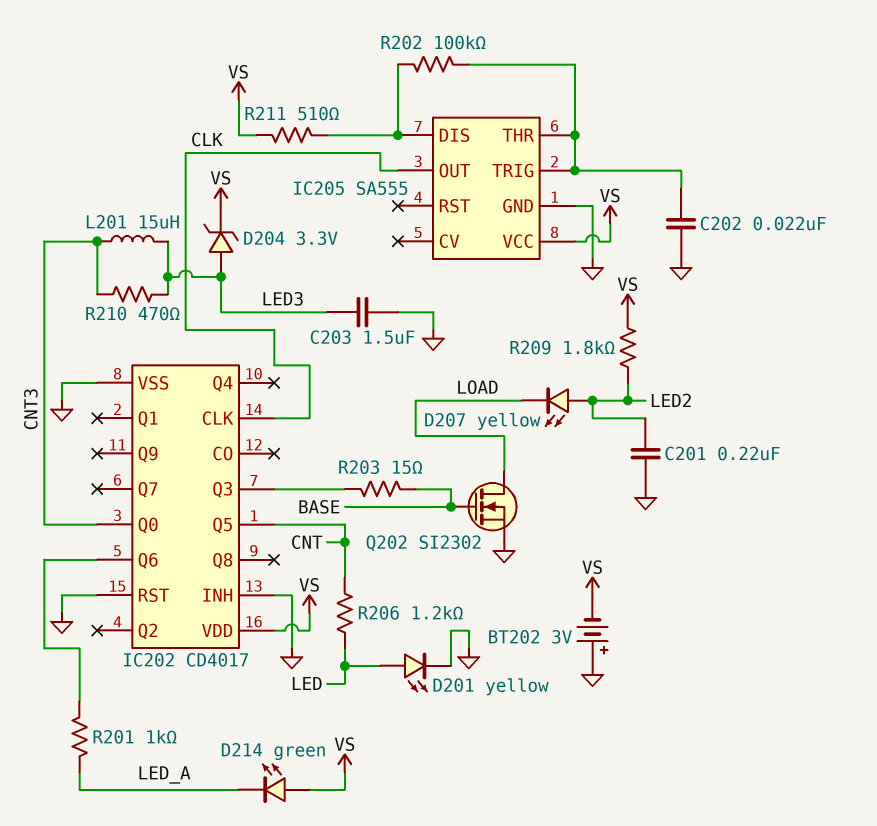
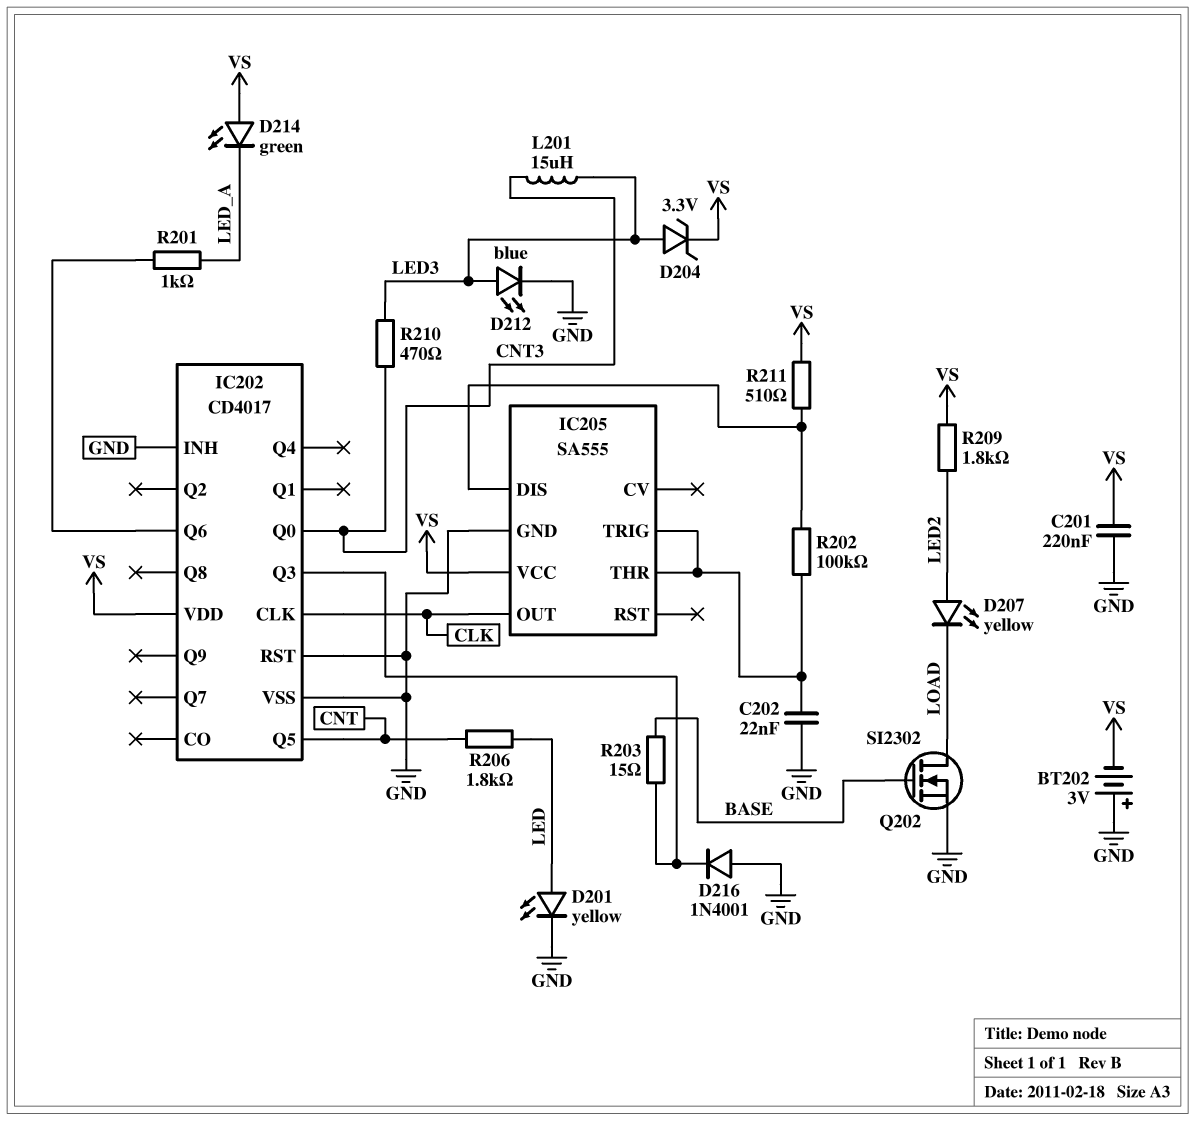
C201: 220nF (GND, LED2) -> 220nF (GND, VS)
C203: 1.5uF (GND, LED3) -> none
D212: none -> LED blue (A LED3, K GND)
D216: none -> diode 1N4001 (A GND, K IC202/Q3)
R206: 1.2k (CNT, LED) -> 1.8k (CNT, LED)

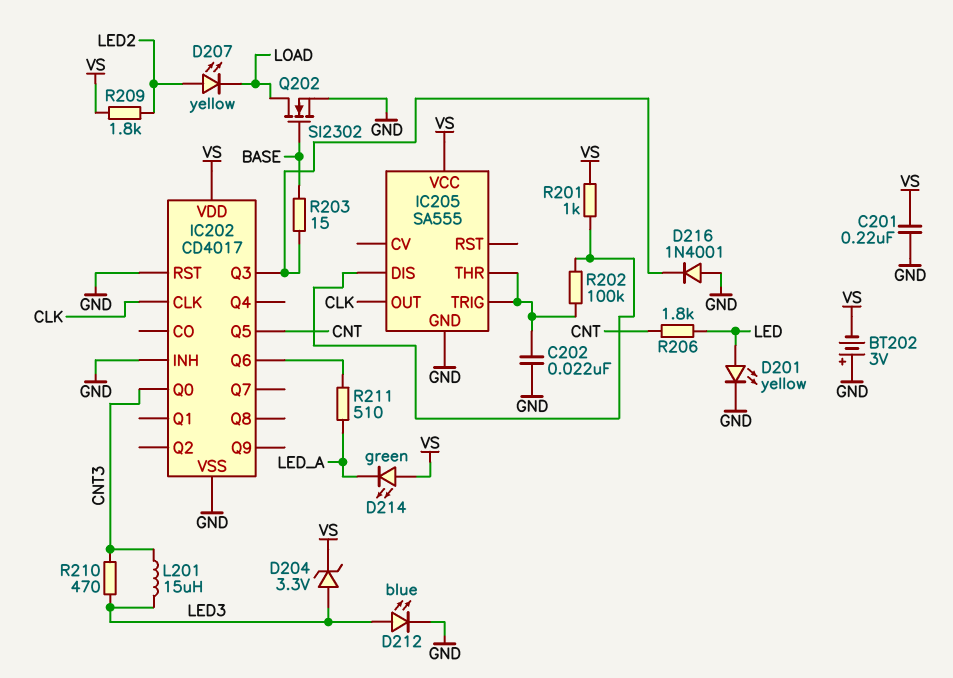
R201: 1k (IC202/Q6, LED_A) -> 1k (IC205/DIS, VS)
R211: 510 (IC205/DIS, VS) -> 510 (IC202/Q6, LED_A)

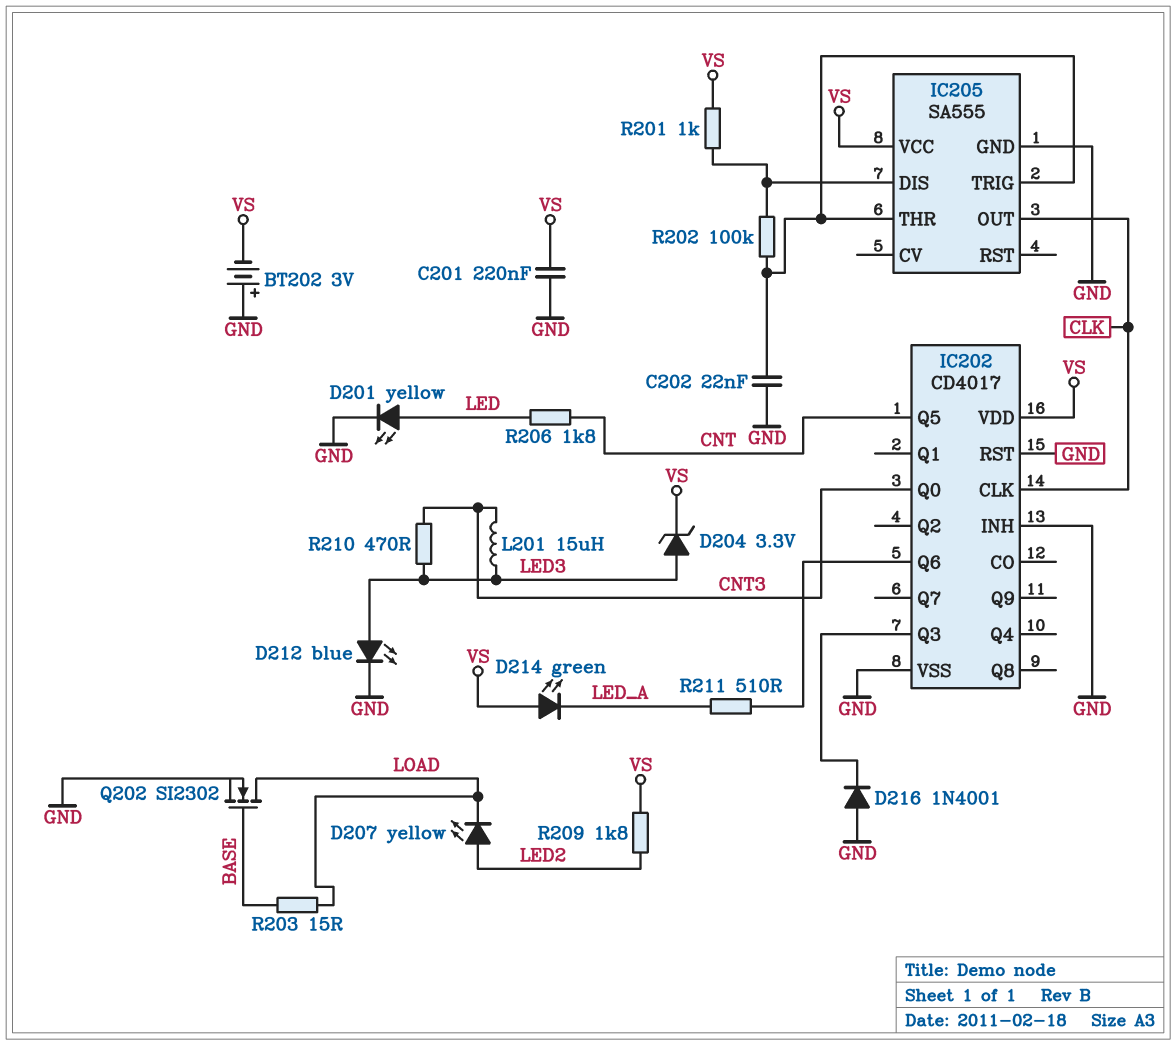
R203: 15 (BASE, IC202/Q3) -> 15 (BASE, LOAD)

